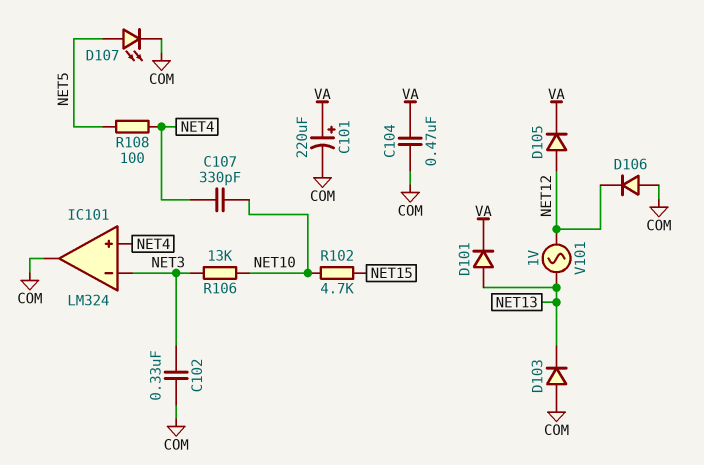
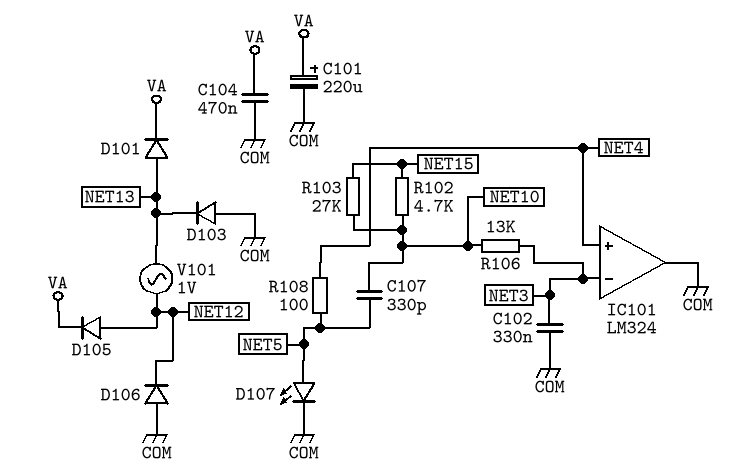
C107: 330pF (NET4, NET10) -> 330pF (NET5, NET10)
R103: none -> 27k (NET10, NET15)

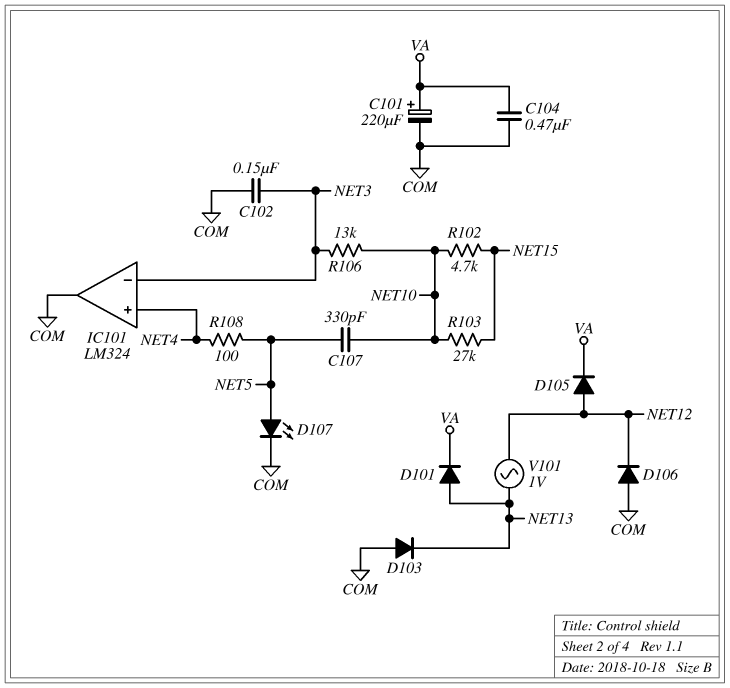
C102: 330nF (COM, NET3) -> 150nF (COM, NET3)

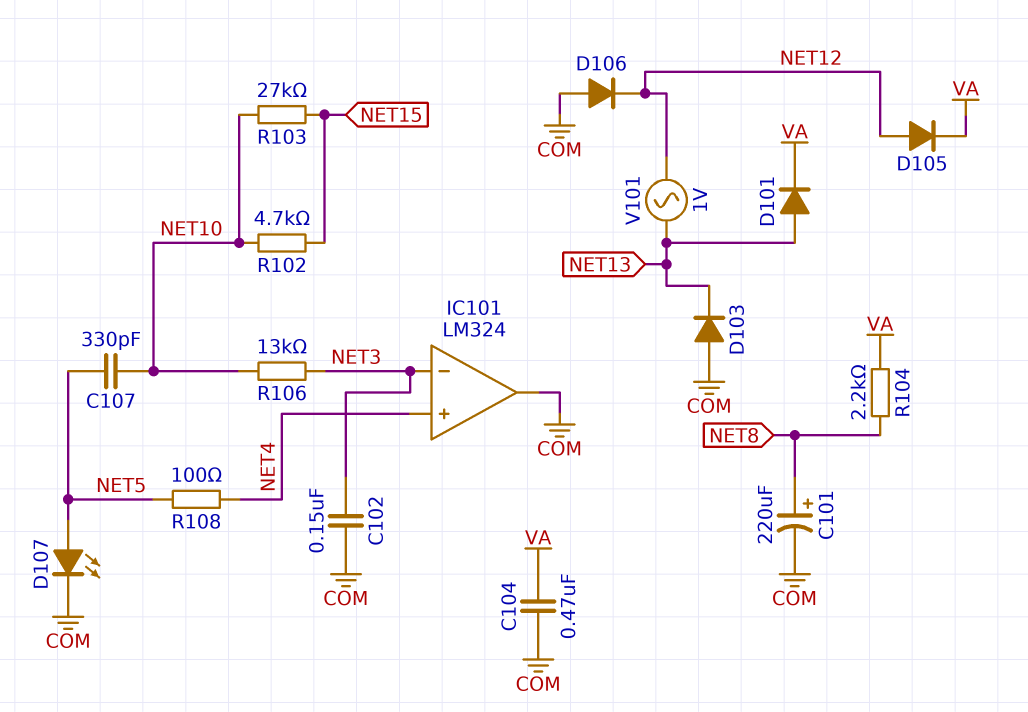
C101: 220uF (plus VA, minus COM) -> 220uF (plus NET8, minus COM)
R104: none -> 2.2k (NET8, VA)

